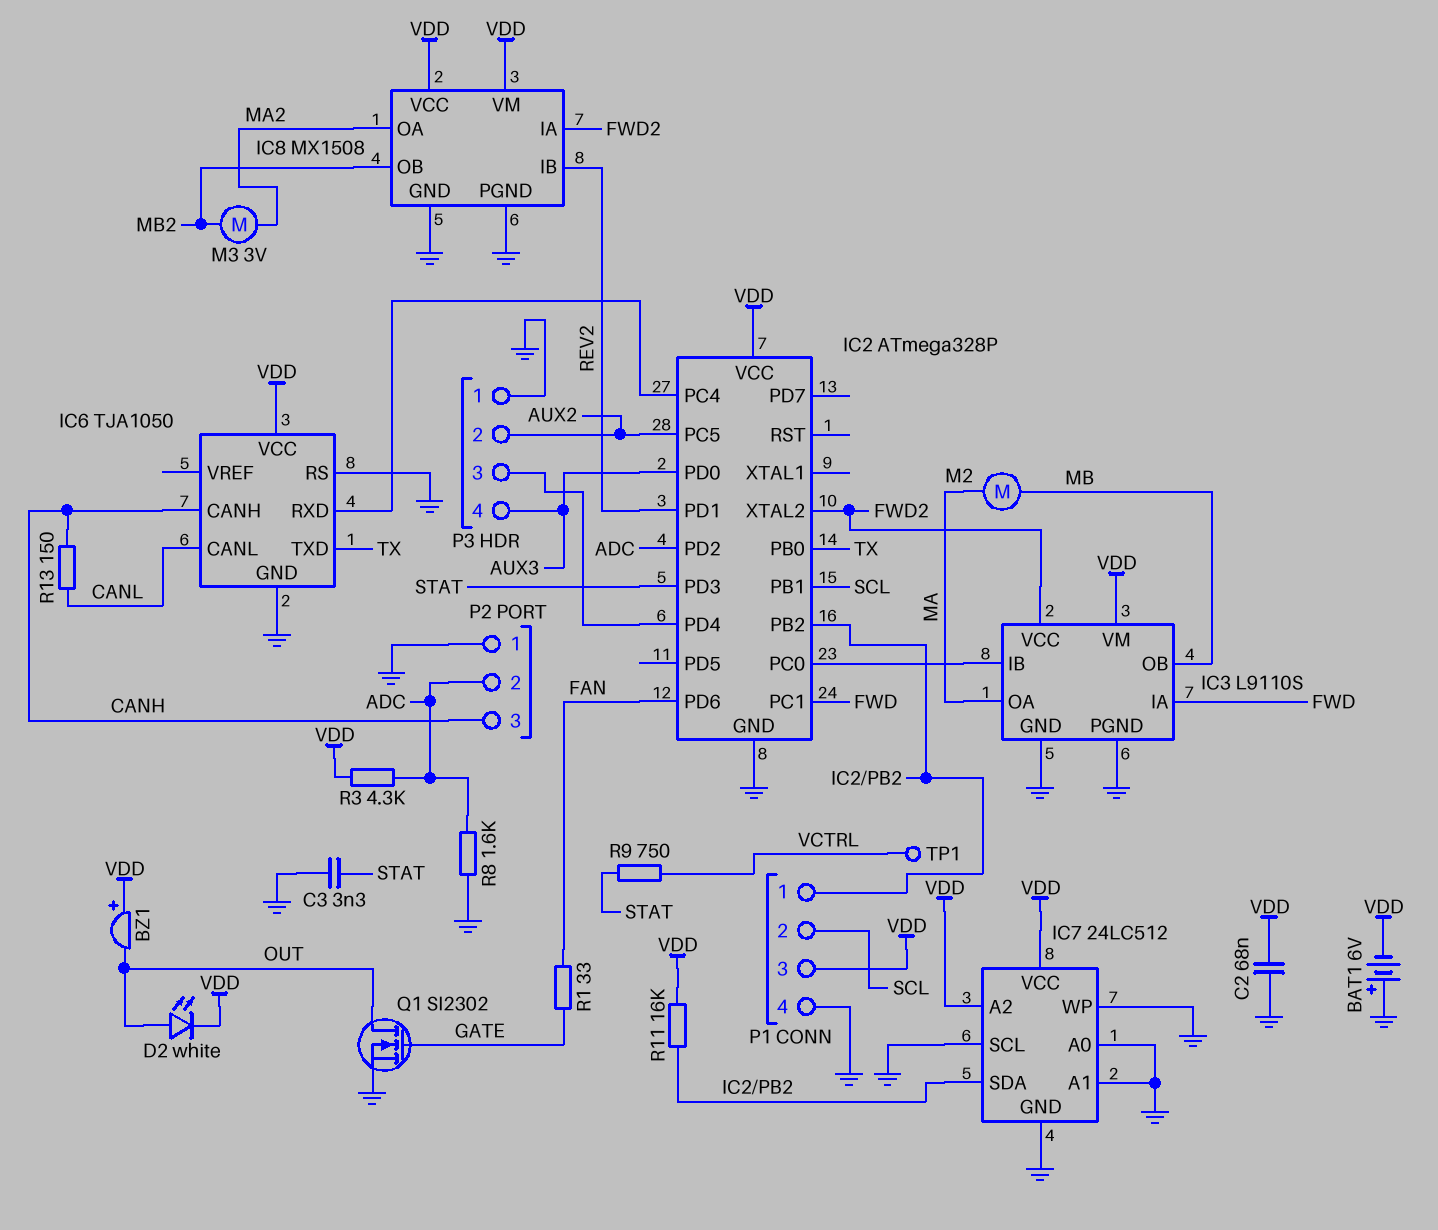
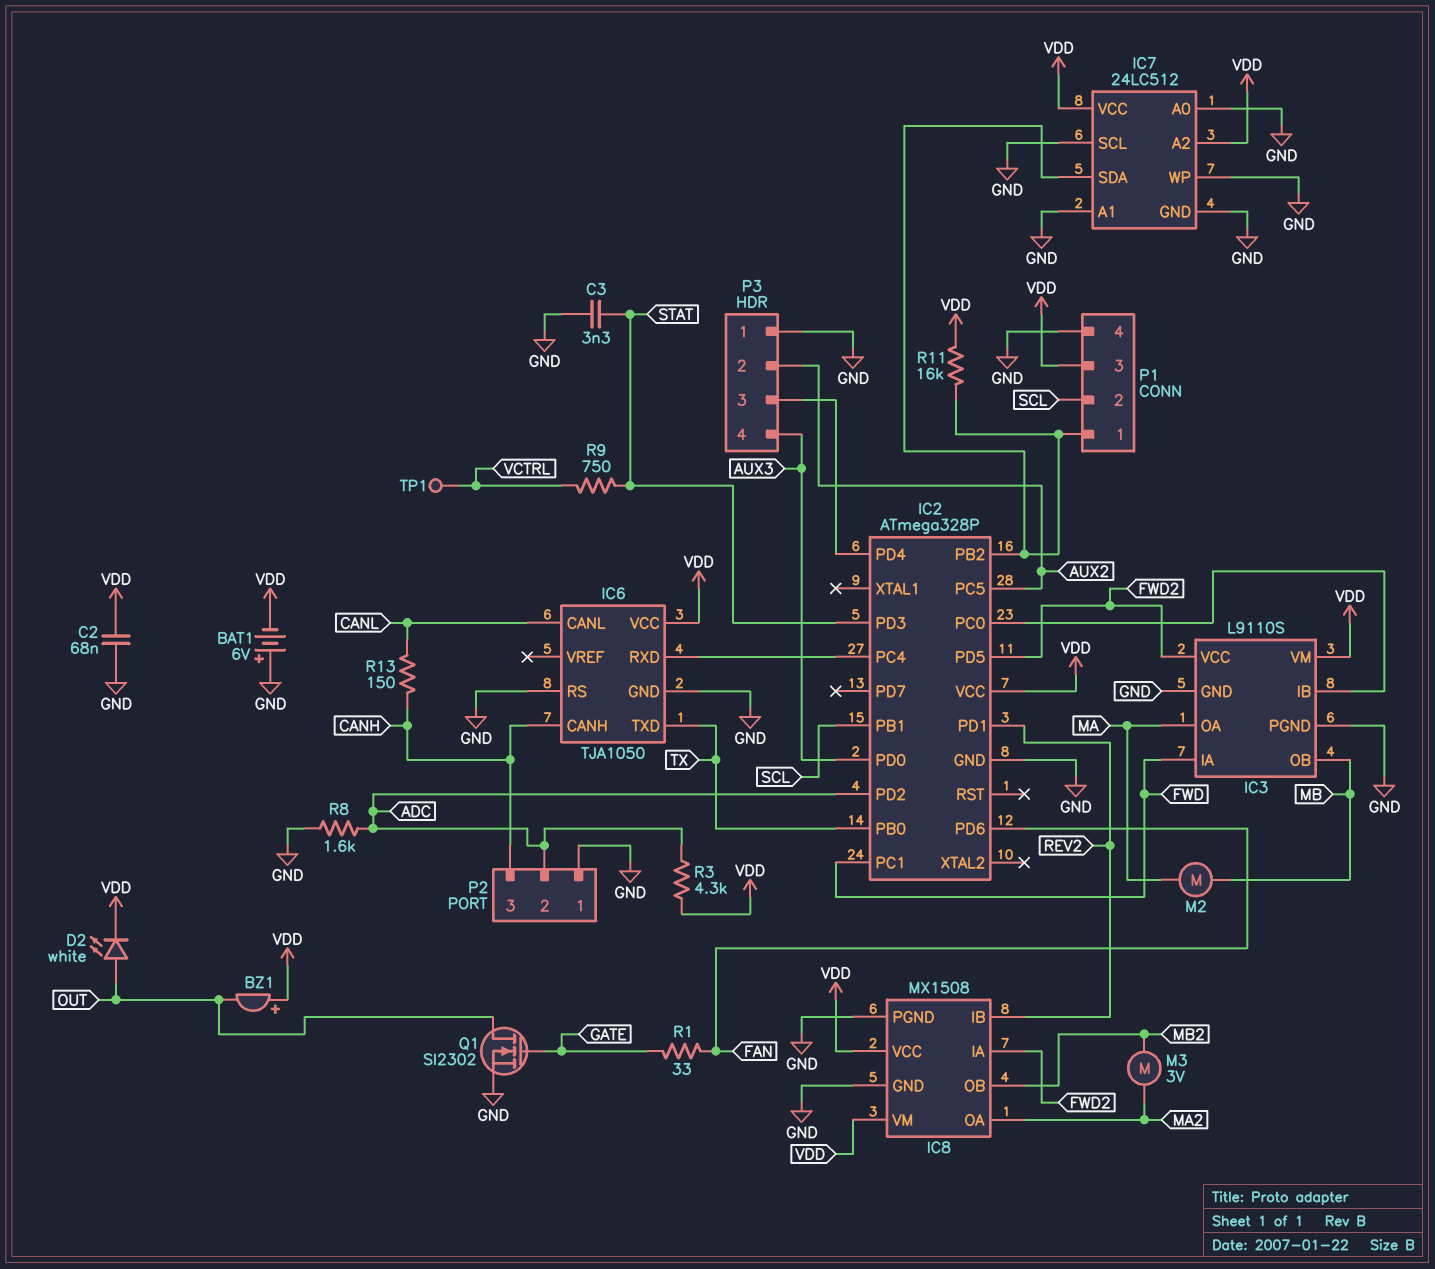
IC2 pin PD5: none -> FWD2
IC2 pin XTAL2: FWD2 -> none

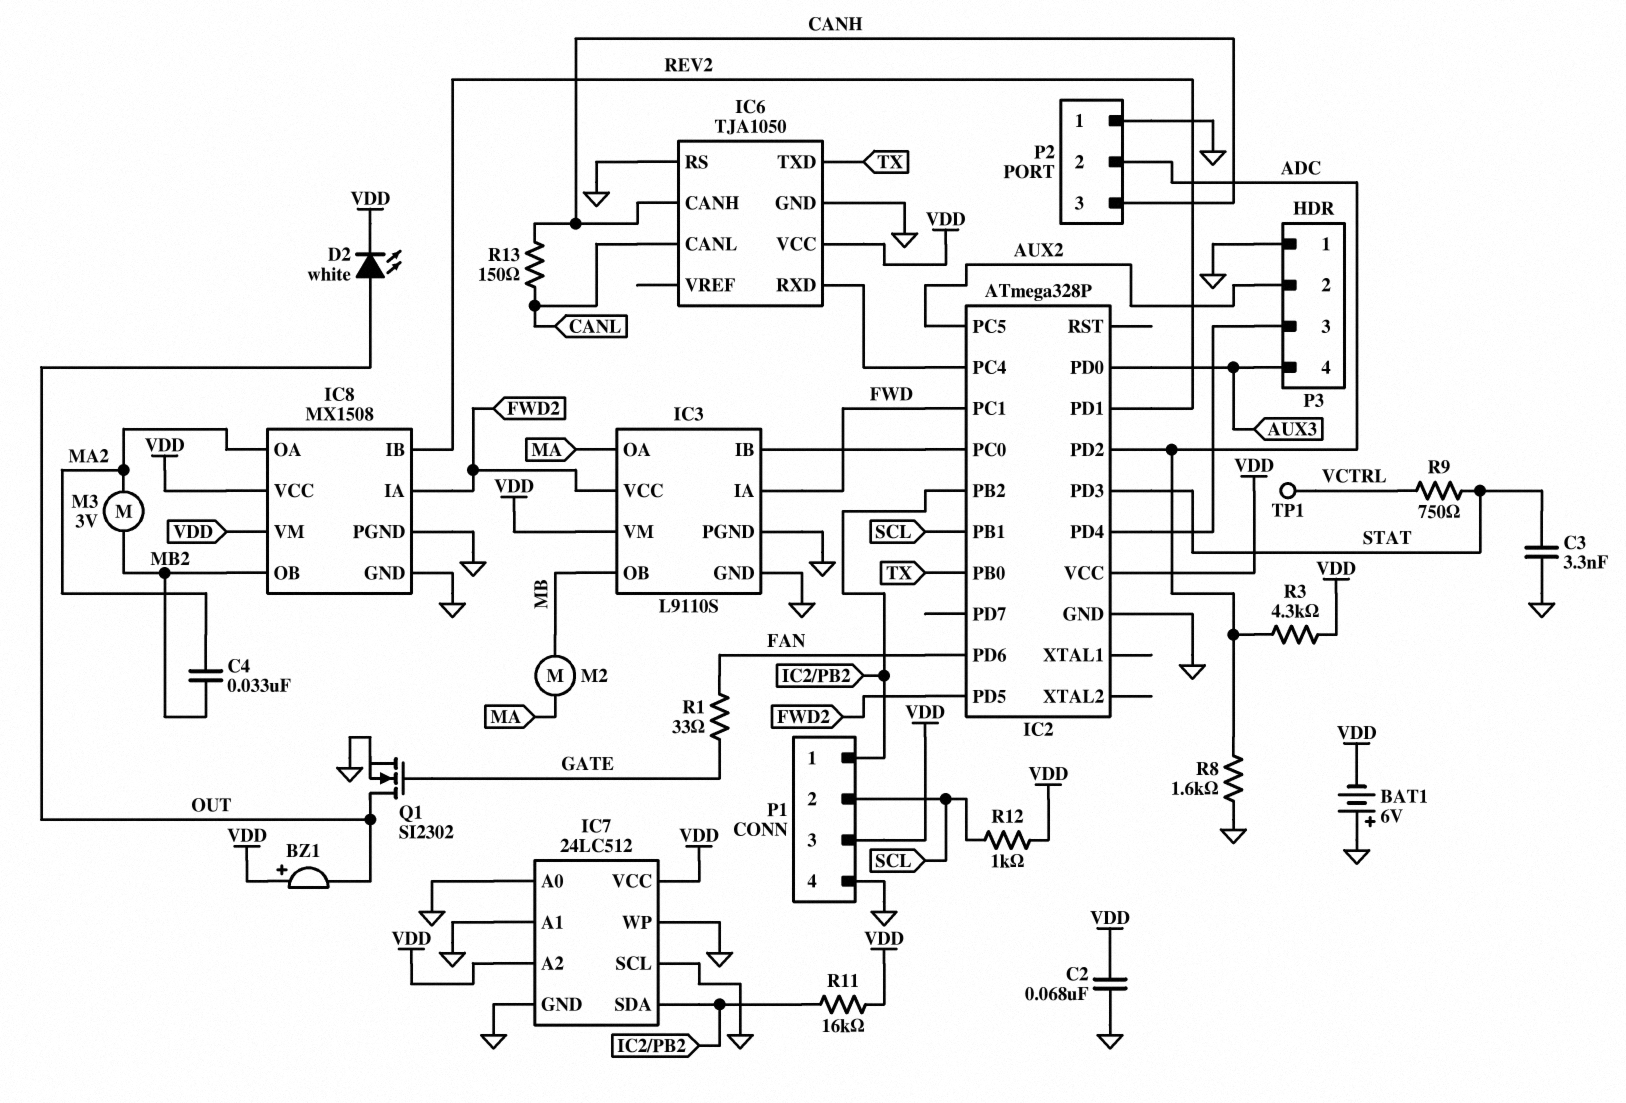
C4: none -> 33nF (MA2, MB2)
R12: none -> 1k (SCL, VDD)

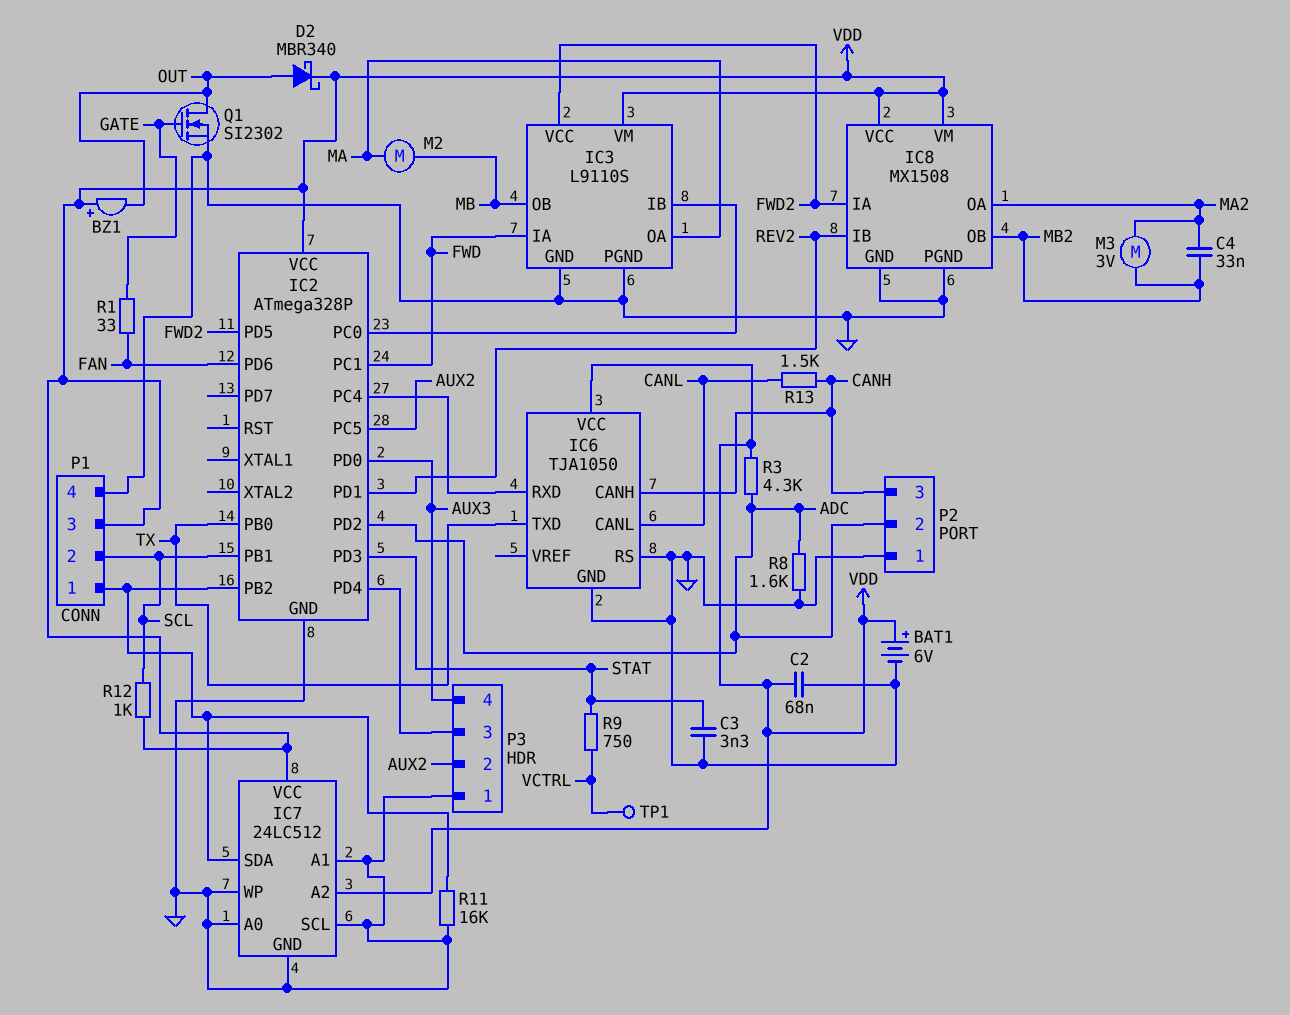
BAT1: 6V (plus GND, minus VDD) -> 6V (plus VDD, minus GND)
D2: LED white (A OUT, K VDD) -> schottky MBR340 (A OUT, K VDD)
R11: 16k (IC2/PB2, VDD) -> 16k (GND, IC2/PB2)
R13: 150 (CANH, CANL) -> 1.5k (CANH, CANL)

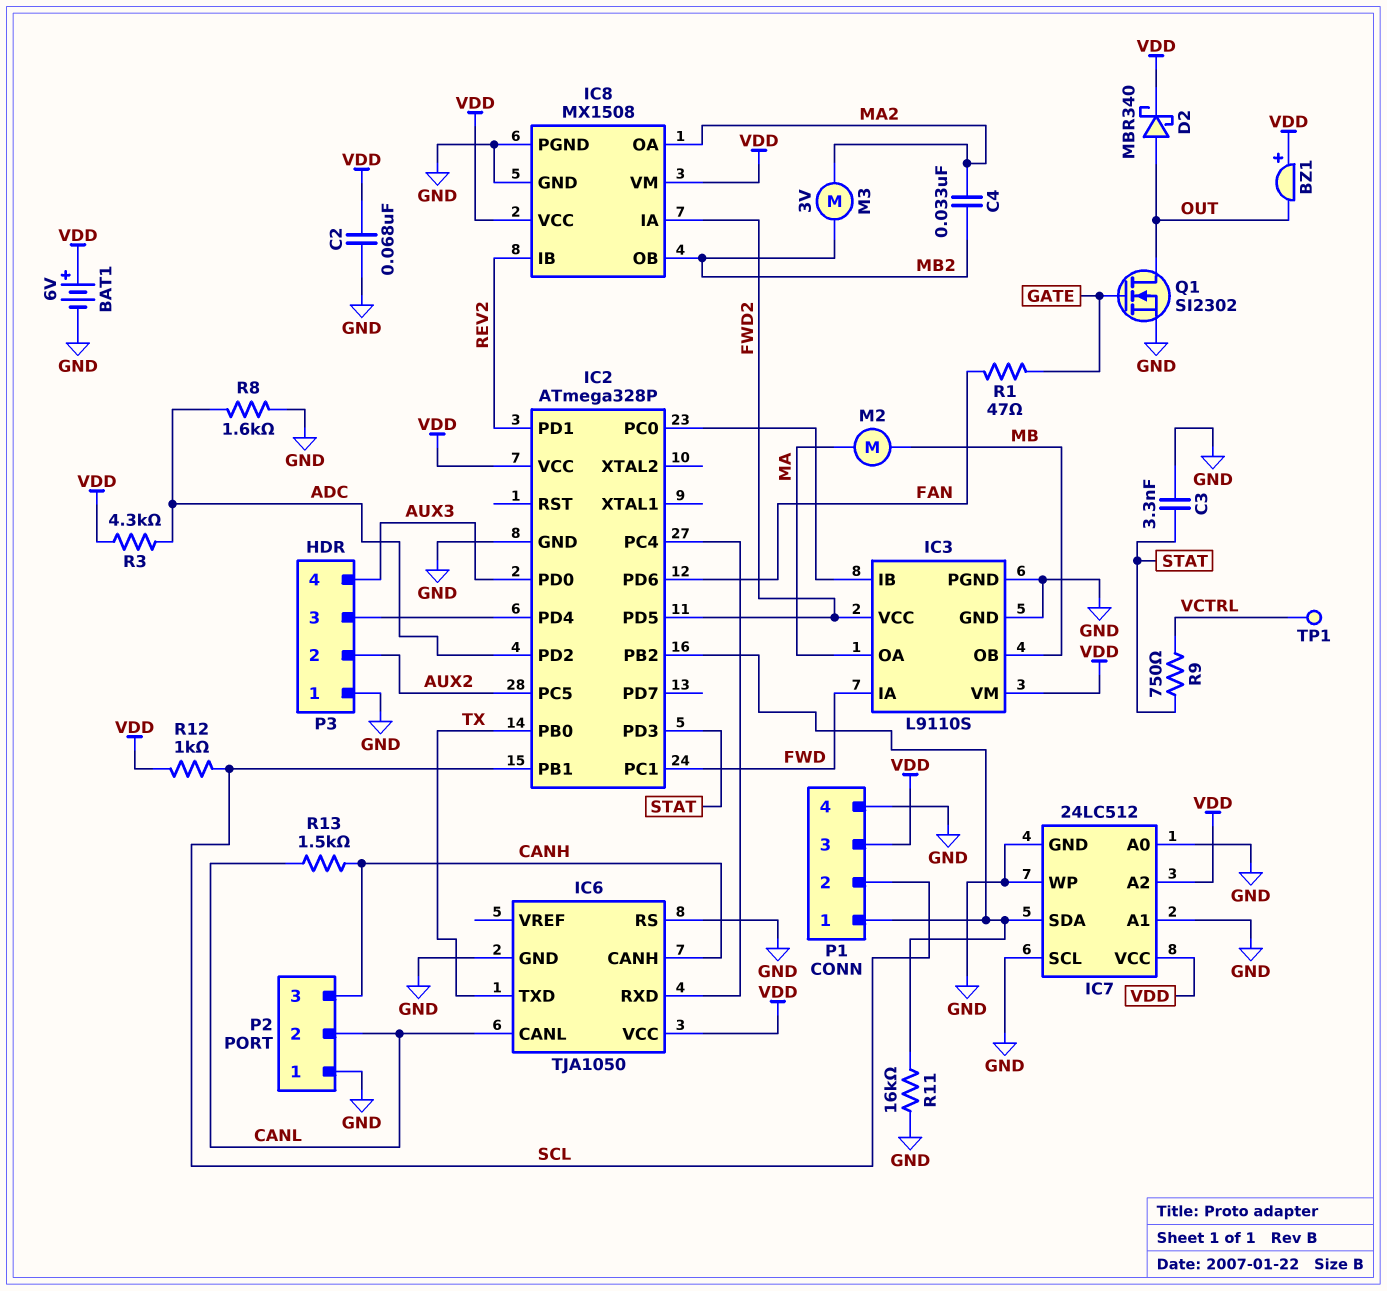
P2 pin 2: ADC -> CANL
R1: 33 (FAN, GATE) -> 47 (FAN, GATE)

